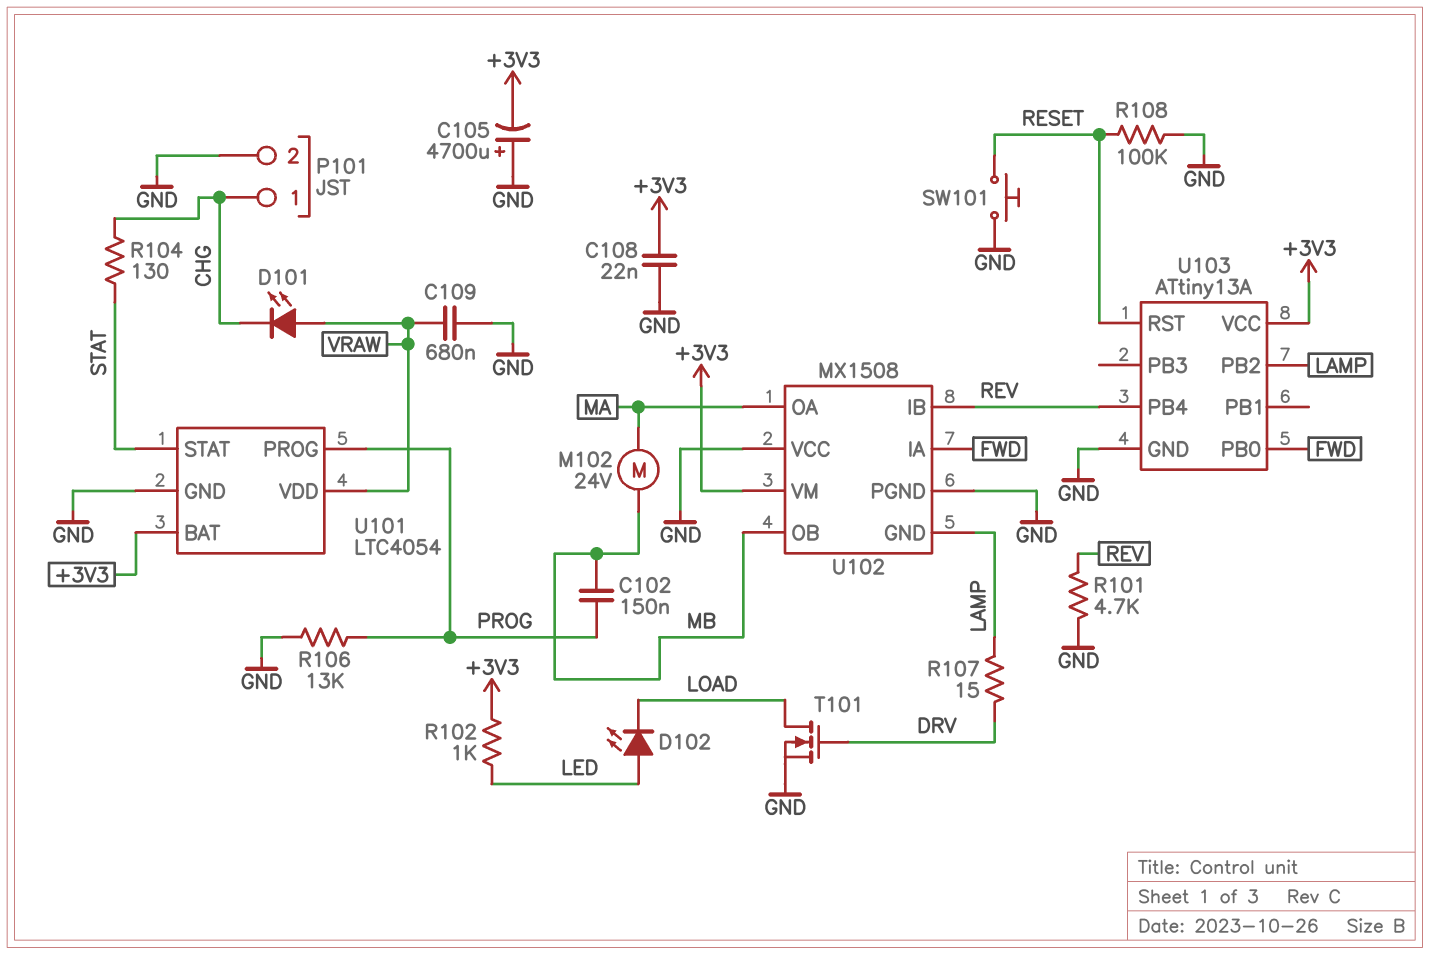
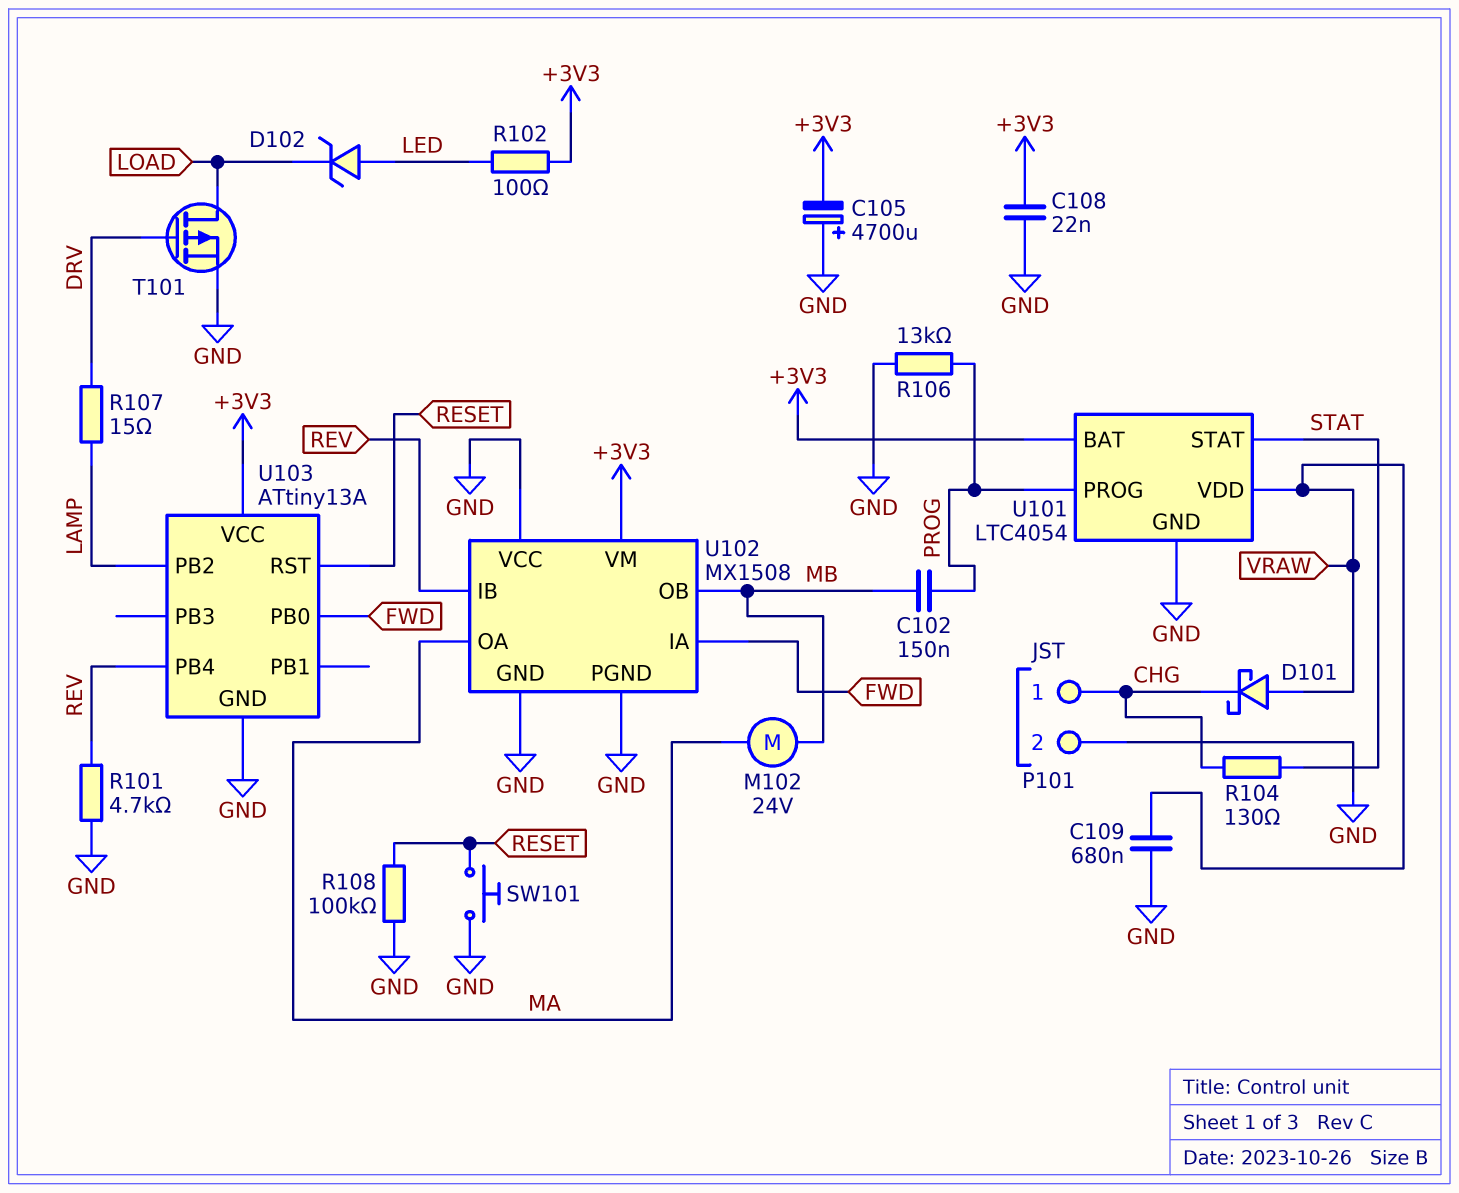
D101: LED (A VRAW, K CHG) -> schottky (A VRAW, K CHG)
D102: LED (A LED, K LOAD) -> zener (A LED, K LOAD)
R102: 1k (+3V3, LED) -> 100 (+3V3, LED)
T101: NMOS (G DRV, D LOAD, S GND) -> PMOS (G DRV, D LOAD, S GND)
U102 pin GND: LAMP -> GND

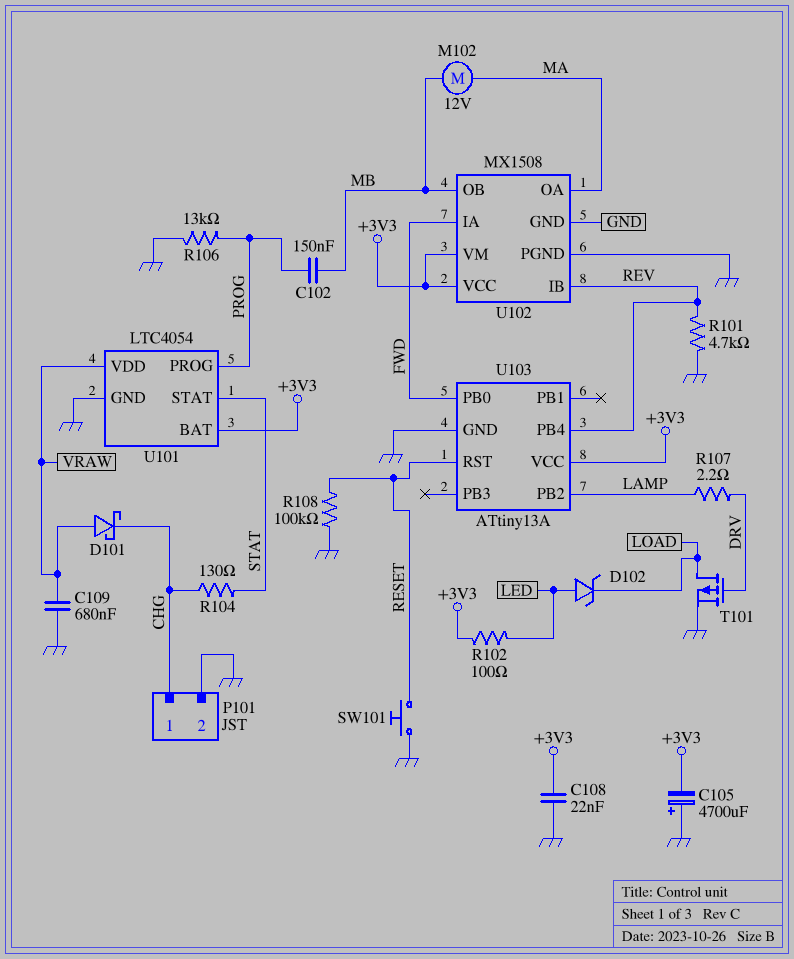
M102: motor 24V (MA, MB) -> motor 12V (MA, MB)
R107: 15 (DRV, LAMP) -> 2.2 (DRV, LAMP)
U102 pin VCC: GND -> +3V3

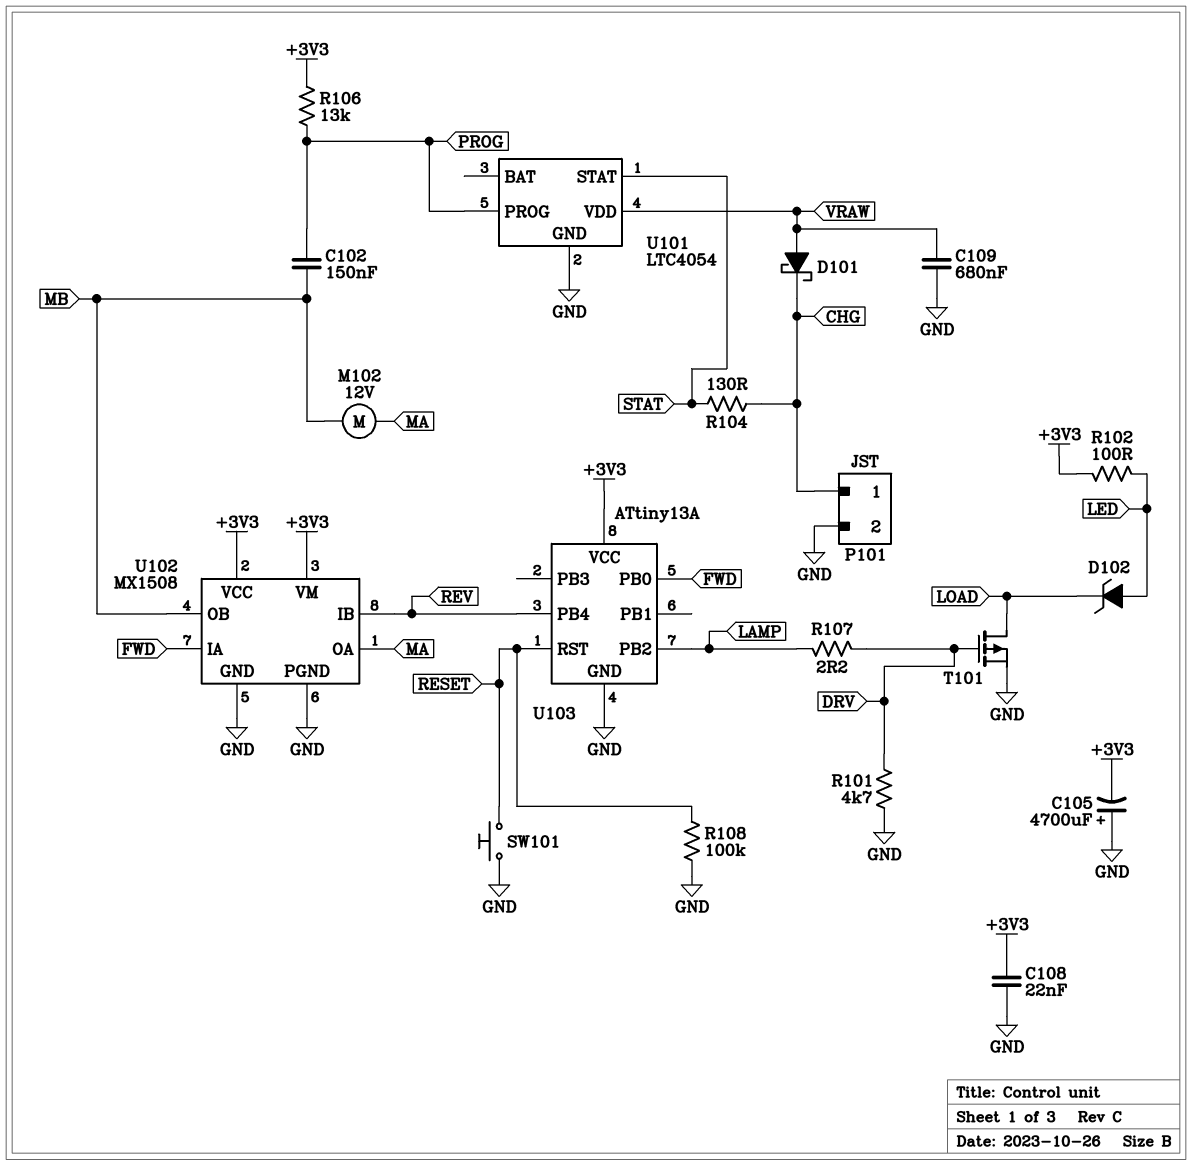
R101: 4.7k (GND, REV) -> 4.7k (DRV, GND)
R106: 13k (GND, PROG) -> 13k (+3V3, PROG)
U101 pin BAT: +3V3 -> none

